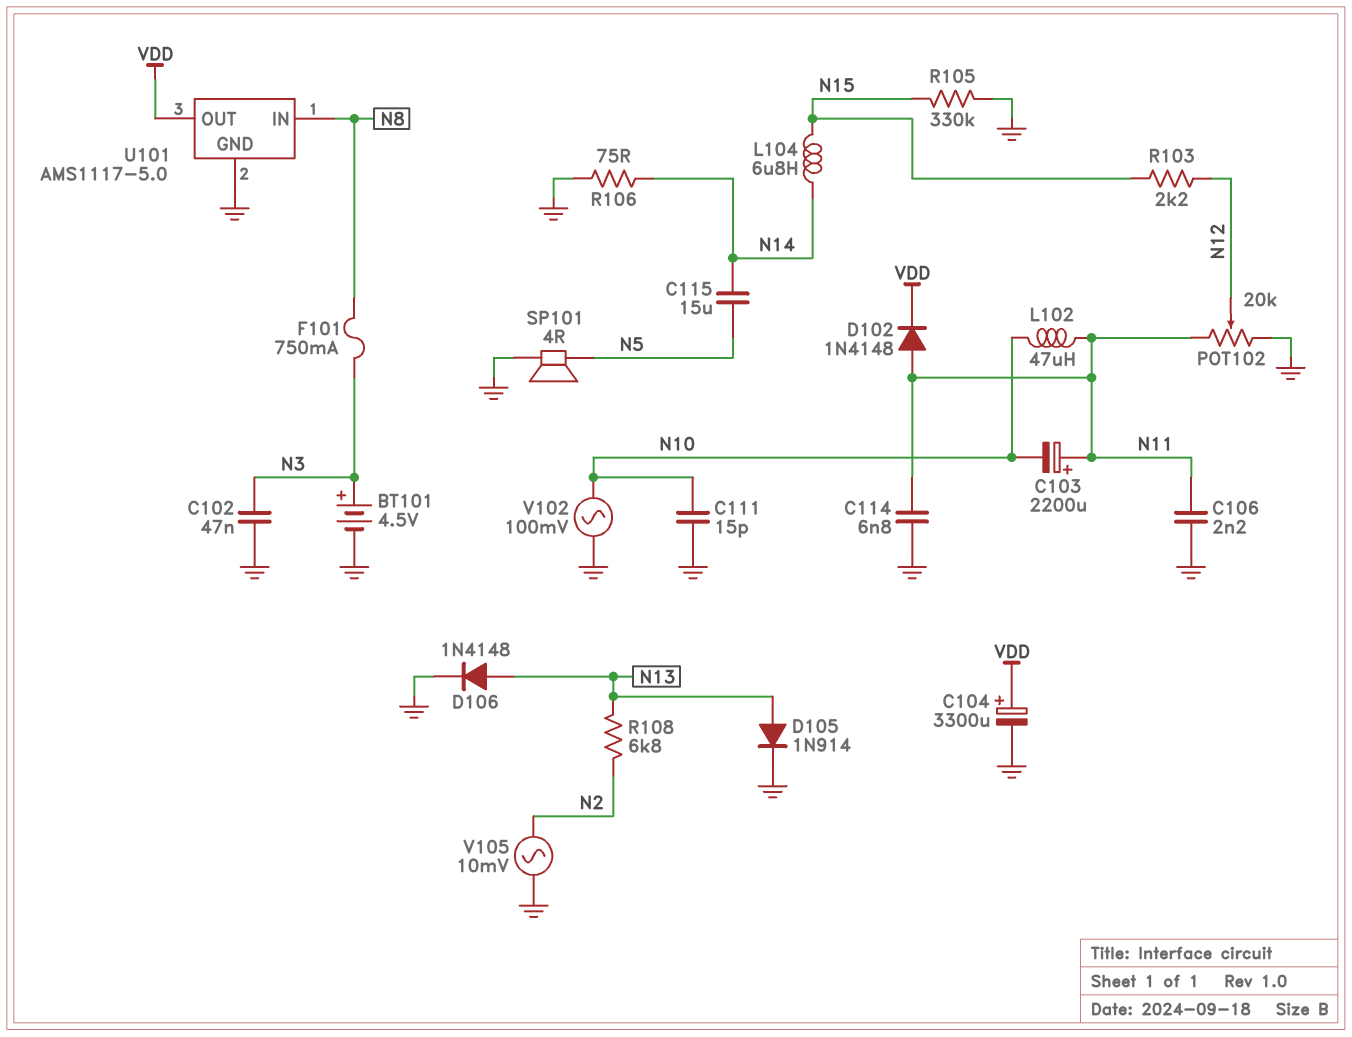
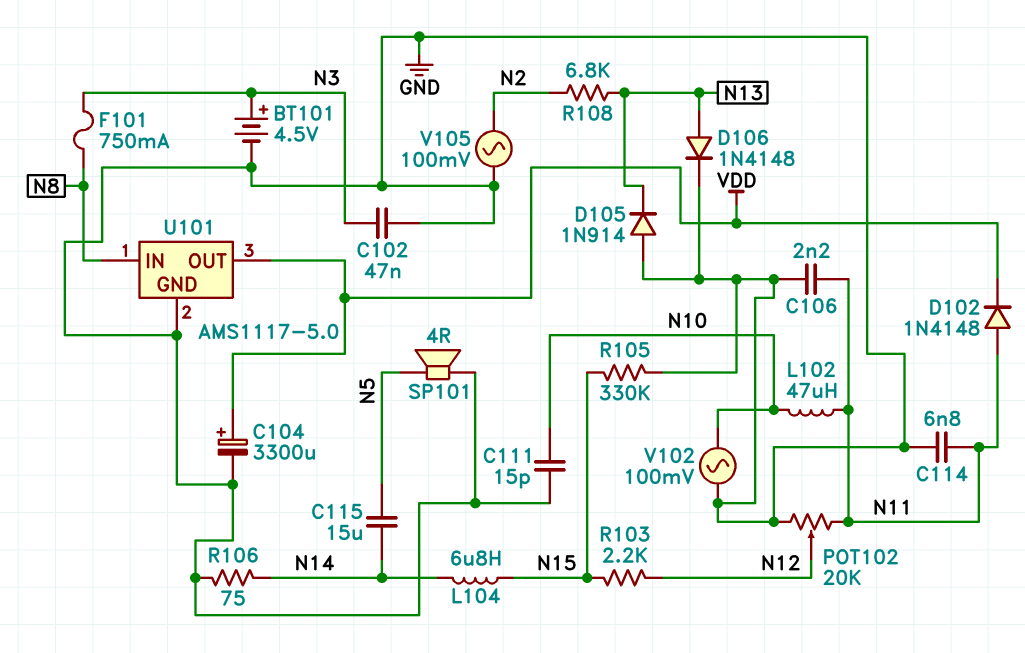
C103: 2200uF (plus N11, minus N10) -> none
D105: diode 1N914 (A N13, K GND) -> diode 1N914 (A GND, K N13)
V105: AC 10mV (GND, N2) -> AC 100mV (GND, N2)

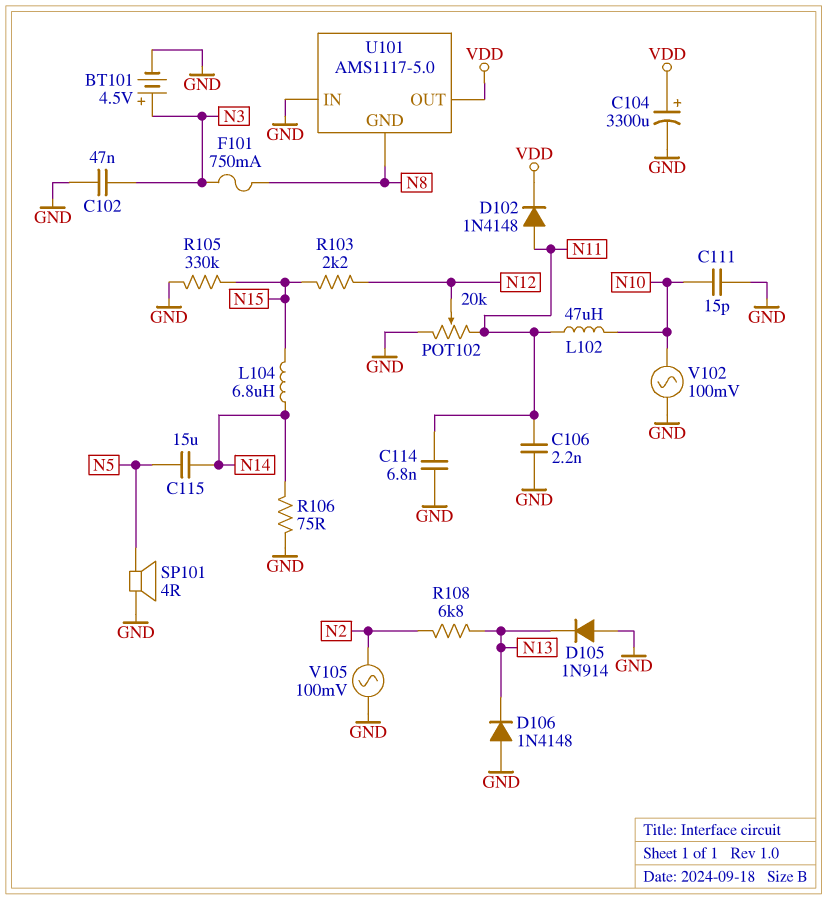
D106: diode 1N4148 (A N13, K GND) -> diode 1N4148 (A GND, K N13)
U101 pin GND: GND -> N8
U101 pin IN: N8 -> GND

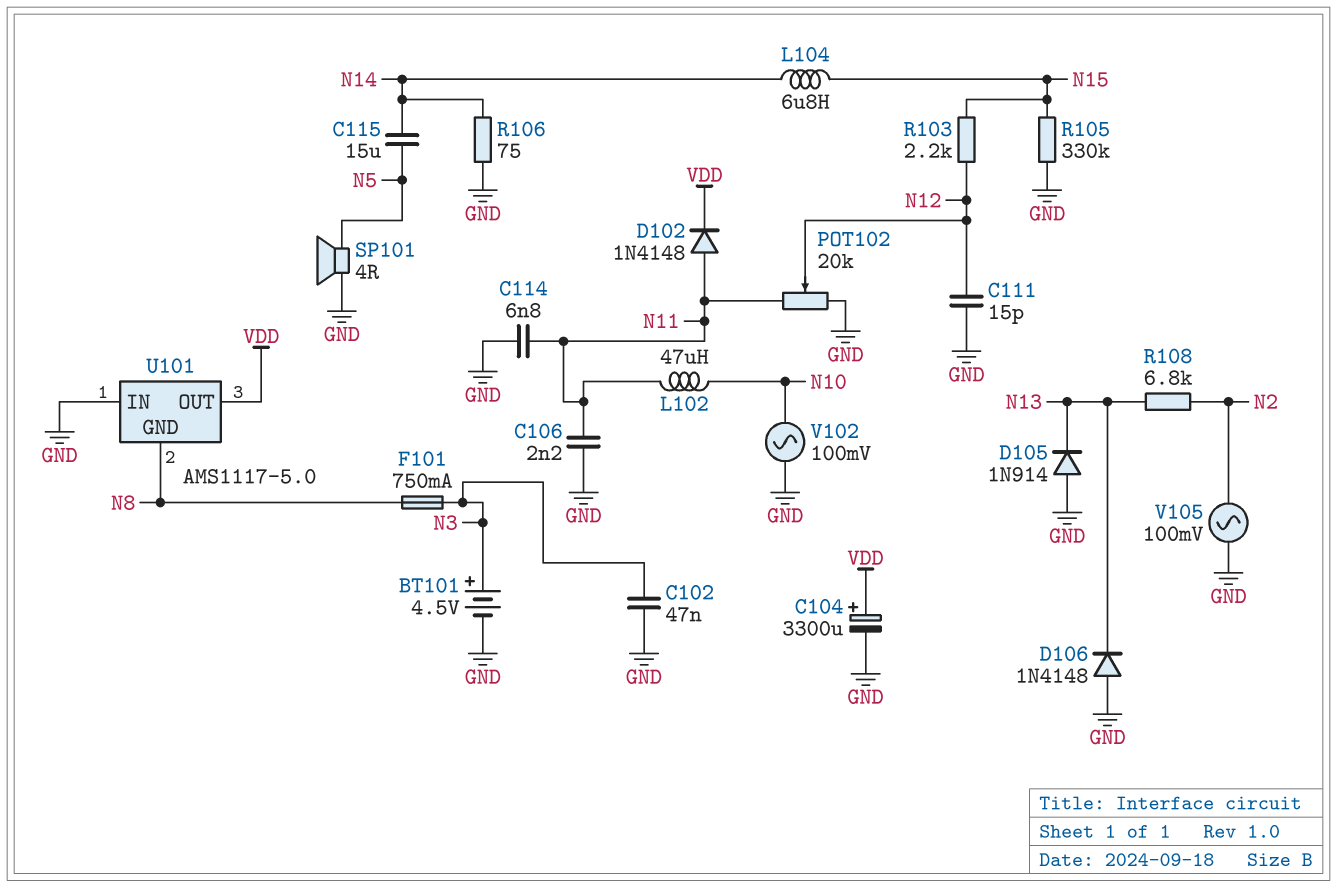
C111: 15pF (GND, N10) -> 15pF (GND, N12)

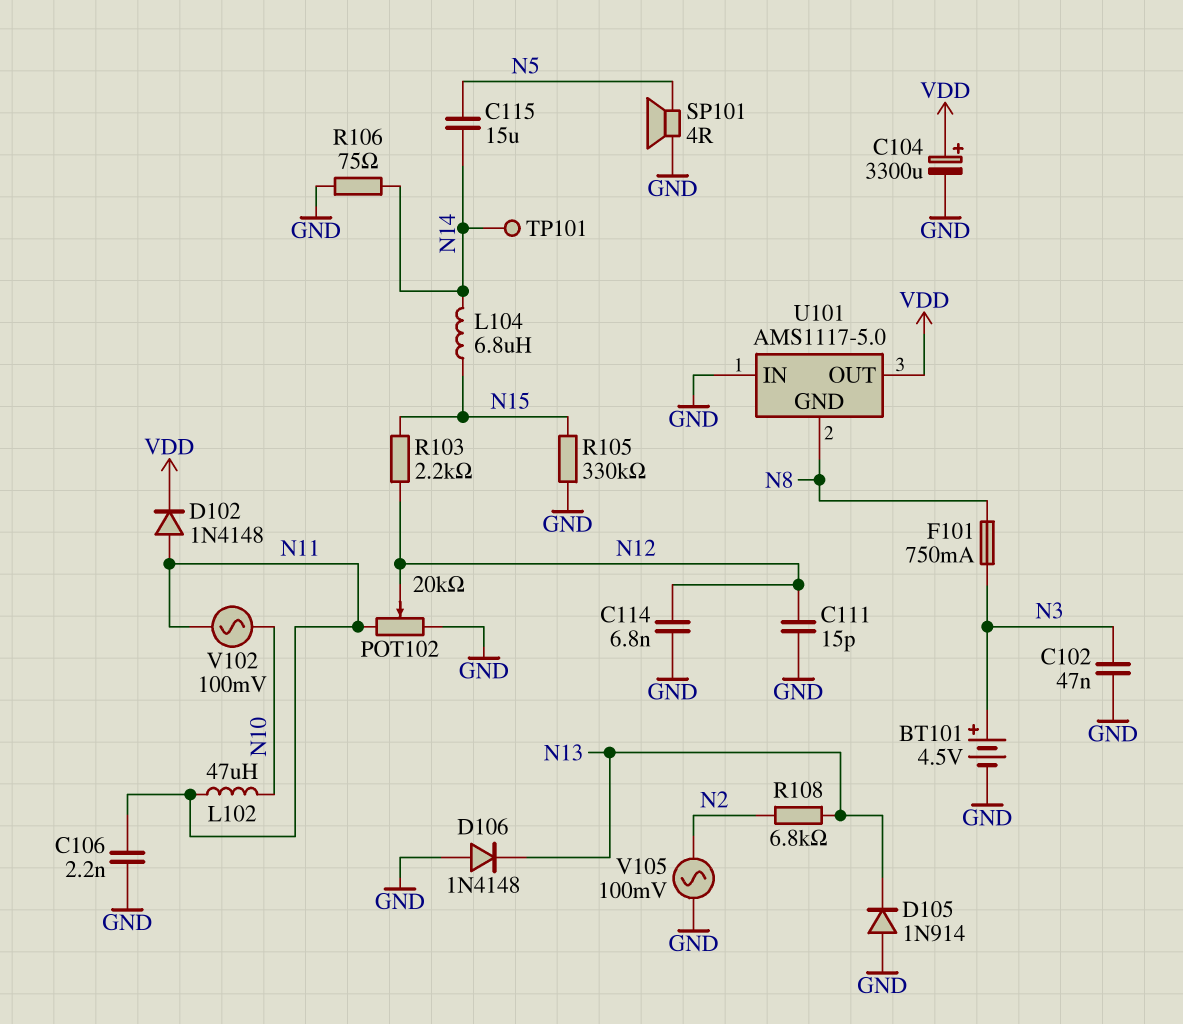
C114: 6.8nF (GND, N11) -> 6.8nF (GND, N12)
TP101: none -> test point (N14)
V102: AC 100mV (GND, N10) -> AC 100mV (N10, N11)

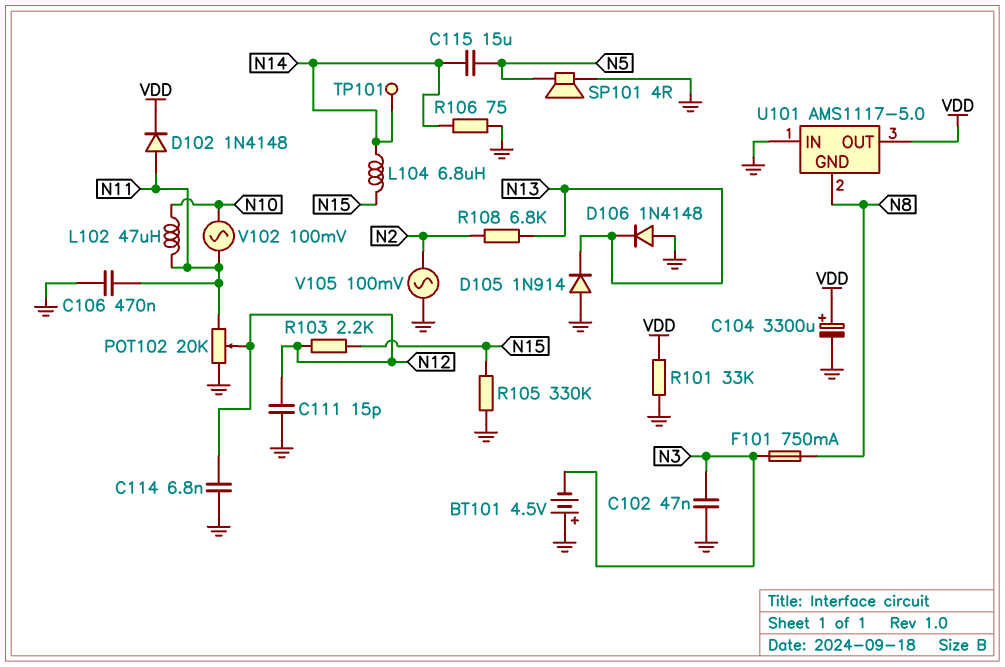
BT101: 4.5V (plus N3, minus GND) -> 4.5V (plus GND, minus N3)
C106: 2.2nF (GND, N11) -> 470nF (GND, N11)
R101: none -> 33k (GND, VDD)

